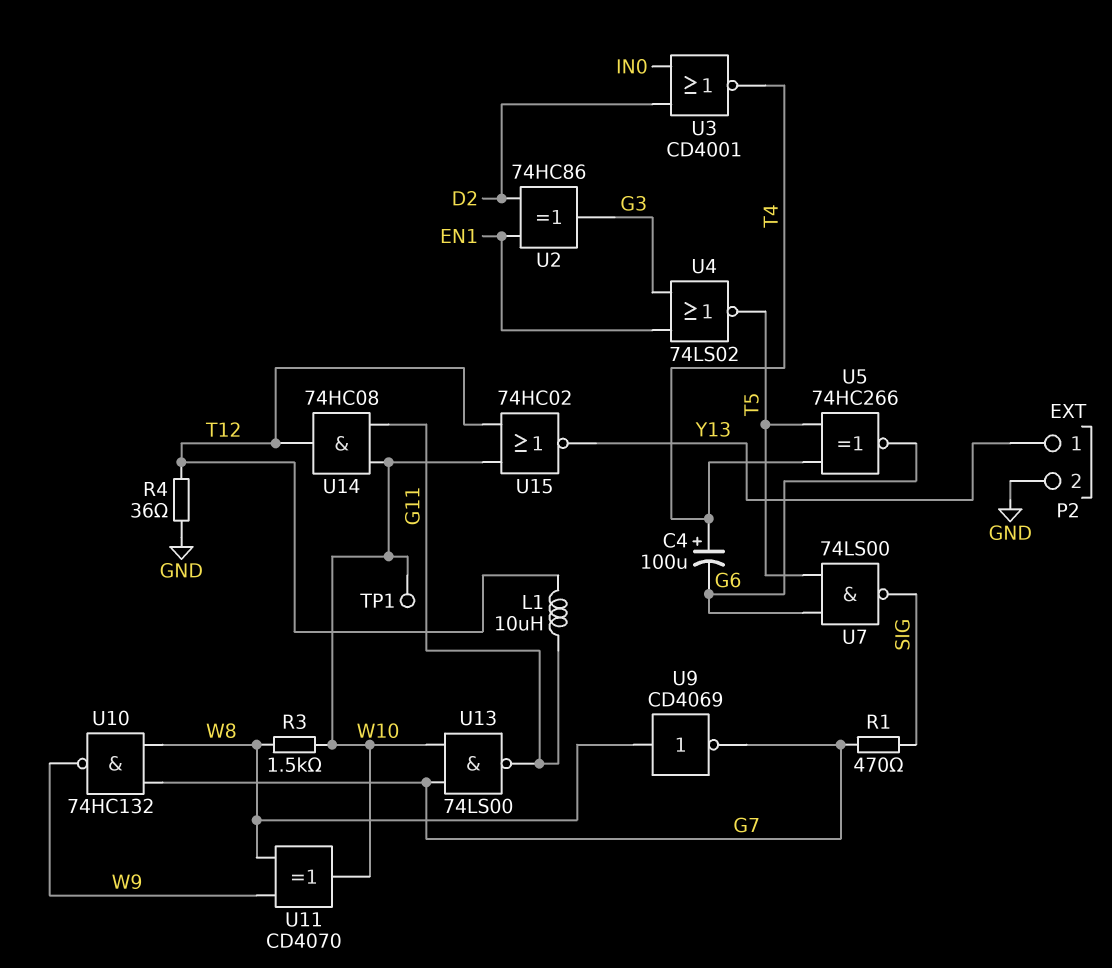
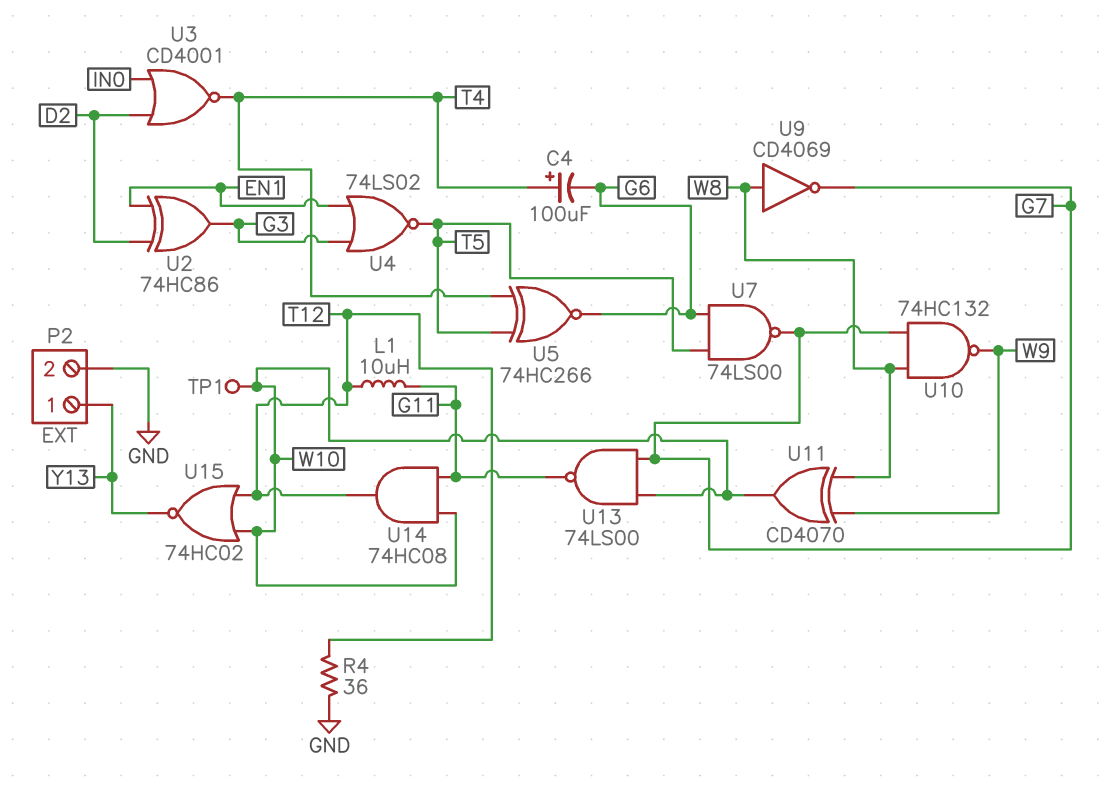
R1: 470 (G7, SIG) -> none
R3: 1.5k (W8, W10) -> none
U7: NAND 74LS00 (in G6, in T5, out SIG) -> NAND 74LS00 (in G6, in T5, out G7)

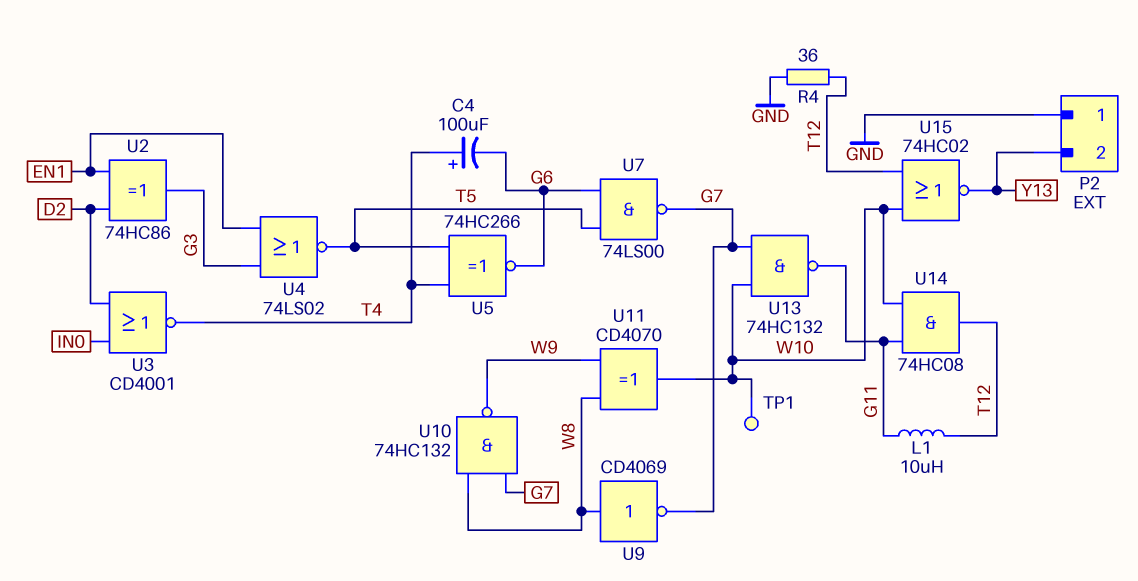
P2 pin 1: Y13 -> GND
P2 pin 2: GND -> Y13
U13: NAND 74LS00 (in G7, in W10, out G11) -> NAND 74HC132 (in G7, in W10, out G11)

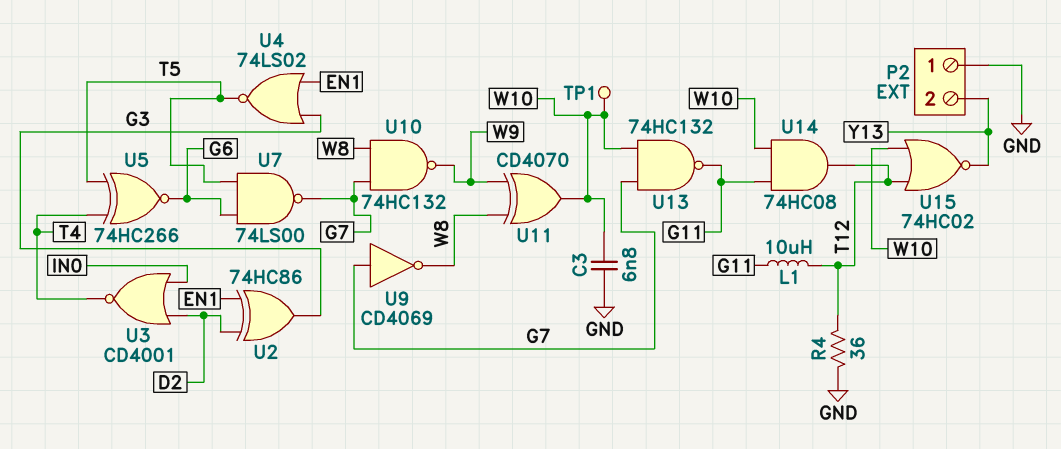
C3: none -> 6.8nF (GND, W10)
C4: 100uF (plus T4, minus G6) -> none
U9: NOT CD4069 (in W8, out G7) -> NOT CD4069 (in G7, out W8)

